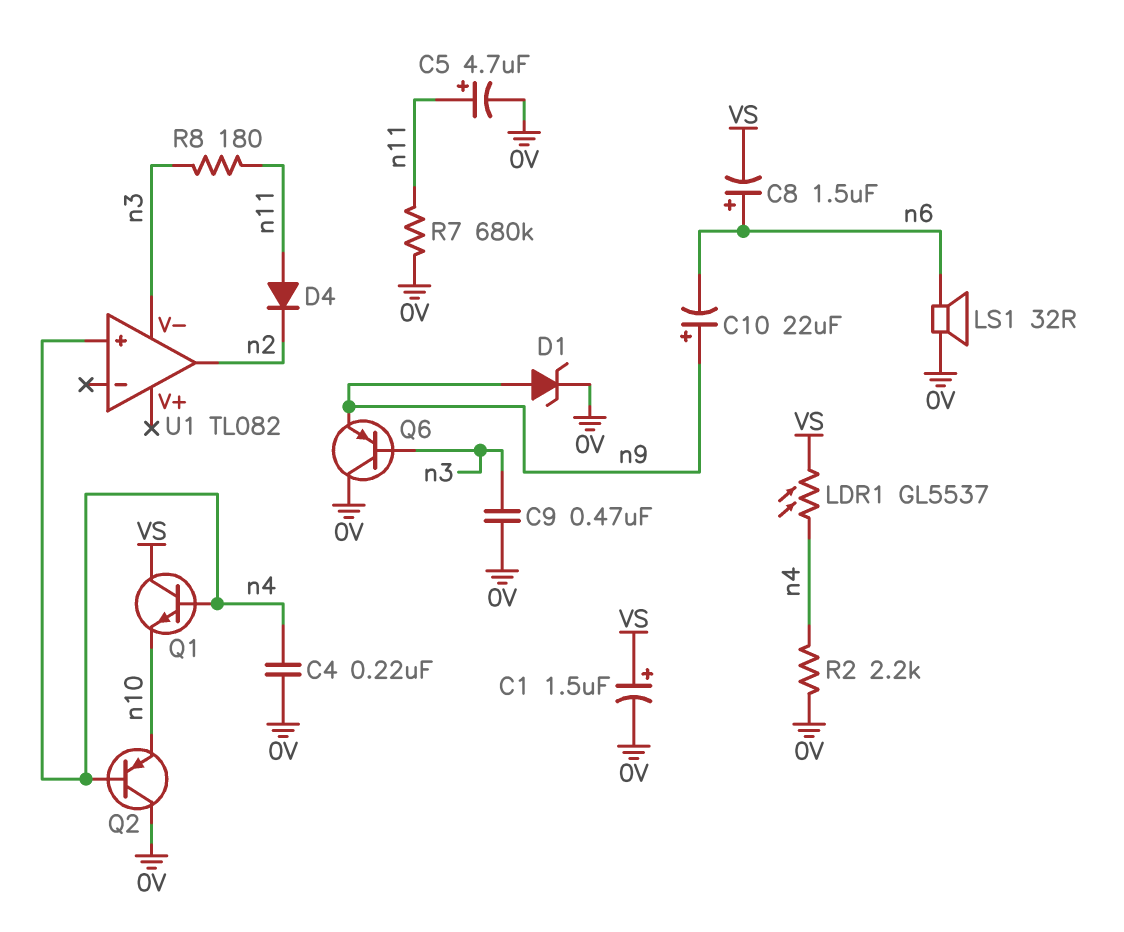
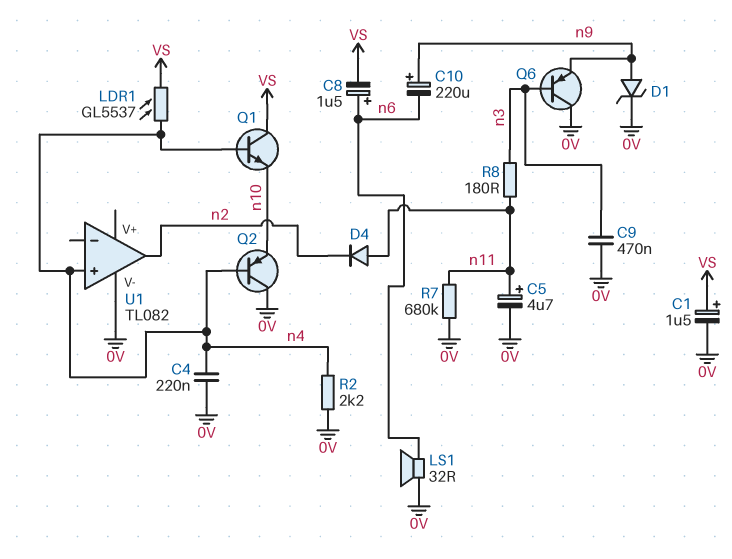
C10: 22uF (plus n9, minus n6) -> 220uF (plus n9, minus n6)
U1 pin V-: n3 -> 0V

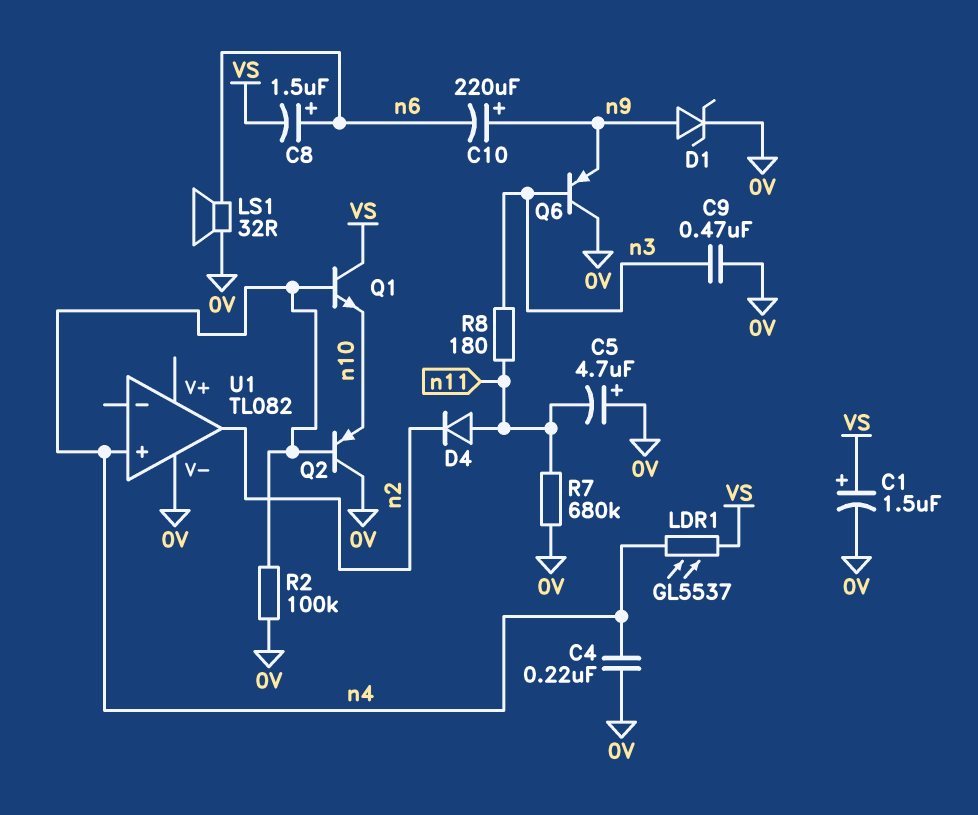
C5: 4.7uF (plus n11, minus 0V) -> 4.7uF (plus 0V, minus n11)
R2: 2.2k (0V, n4) -> 100k (0V, n4)

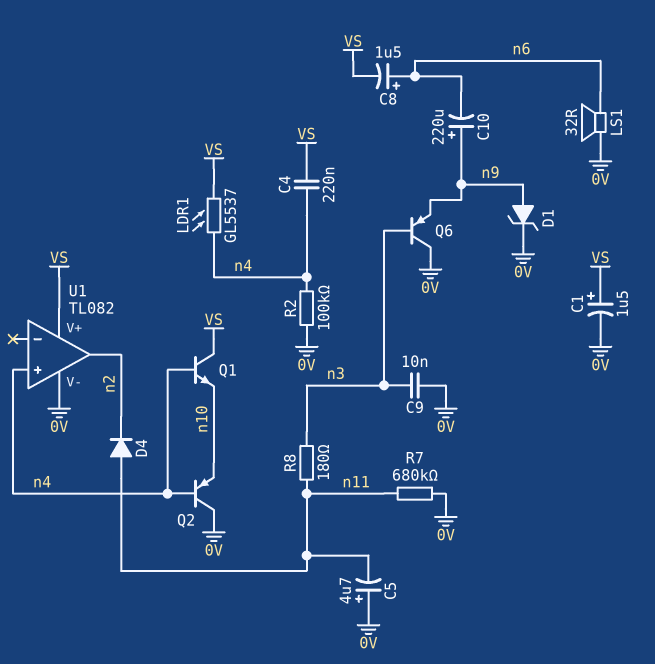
C4: 220nF (0V, n4) -> 220nF (VS, n4)
C9: 470nF (0V, n3) -> 10nF (0V, n3)
U1 pin V+: none -> VS

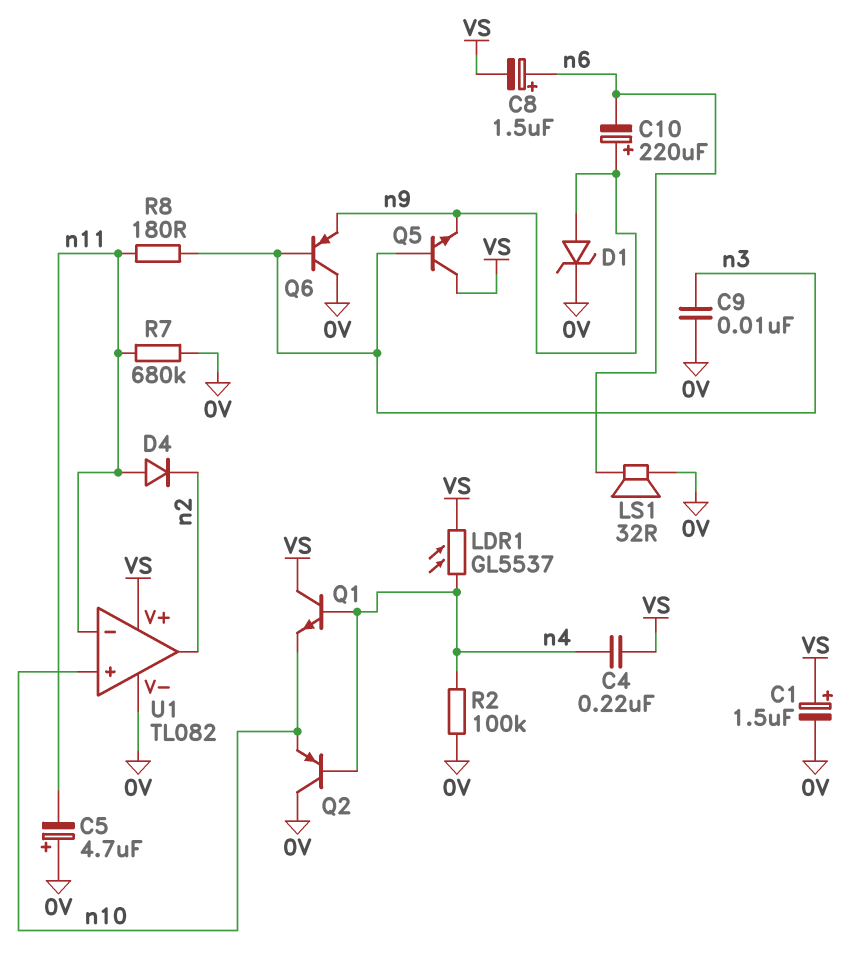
Q5: none -> NPN (B n3, C VS, E n9)
U1 pin in+: n4 -> n10
U1 pin in-: none -> n11

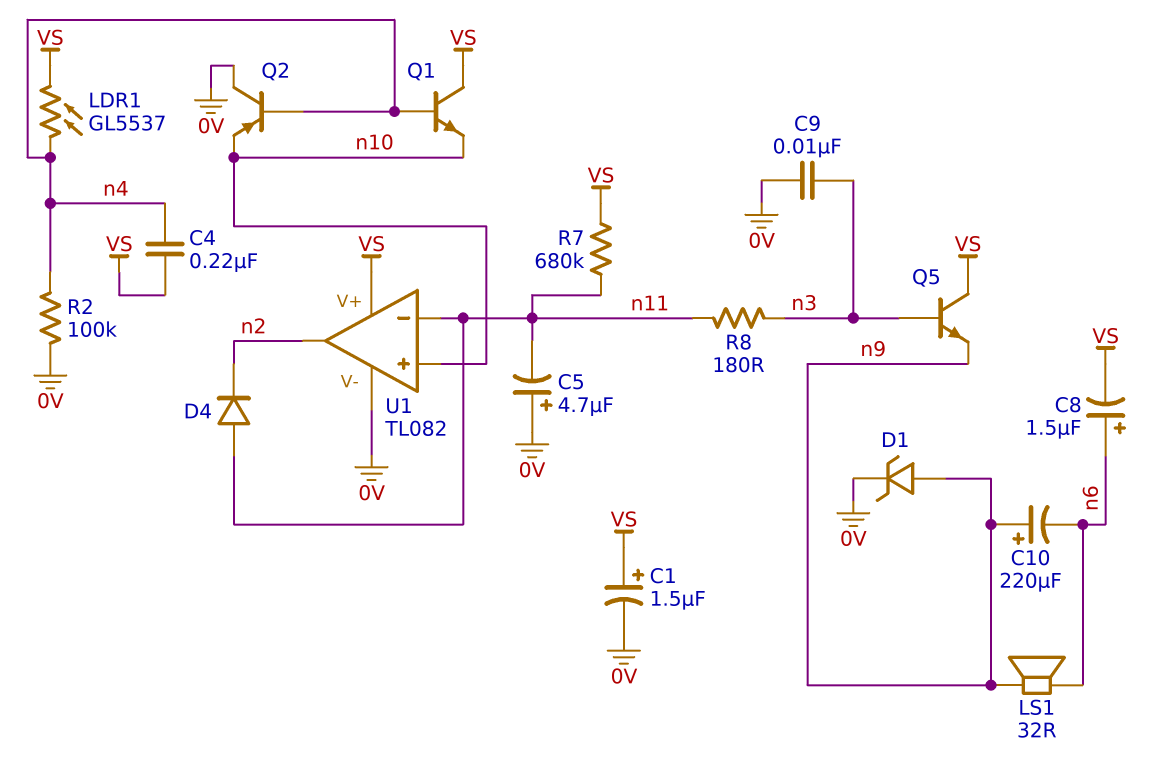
LS1: speaker 32R (0V, n6) -> speaker 32R (n6, n9)
Q6: PNP (B n3, C 0V, E n9) -> none
R7: 680k (0V, n11) -> 680k (VS, n11)

